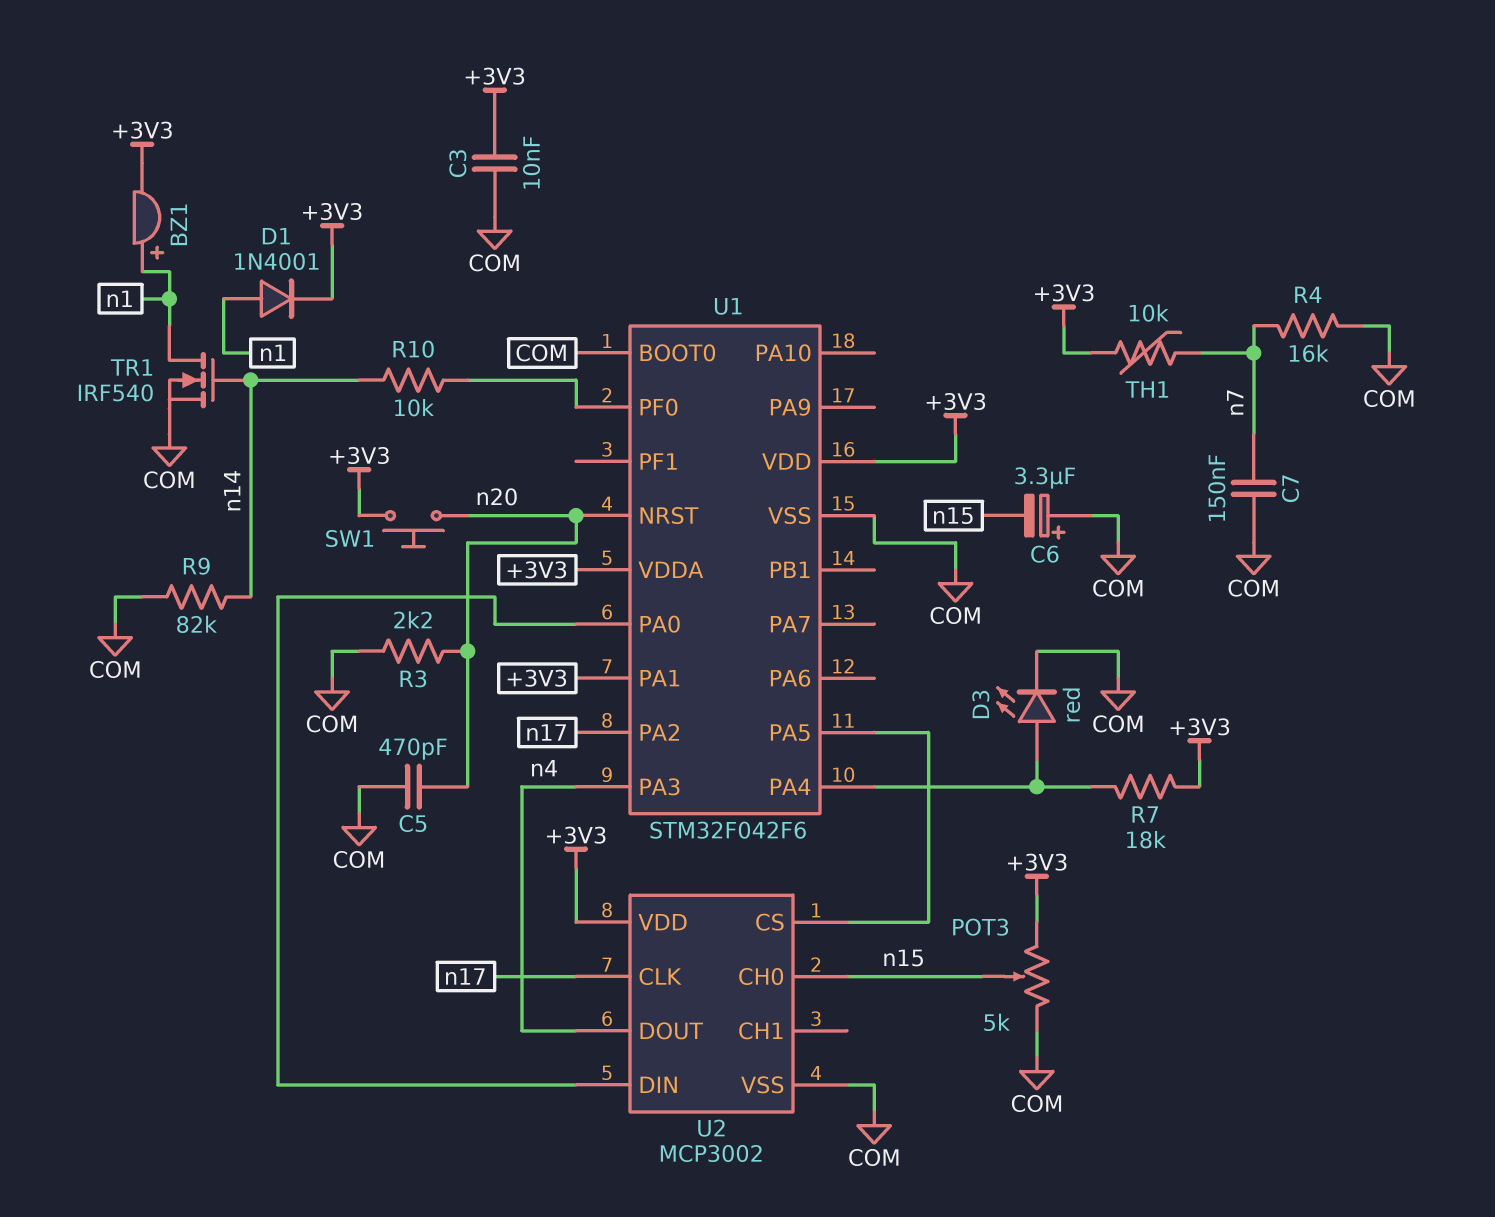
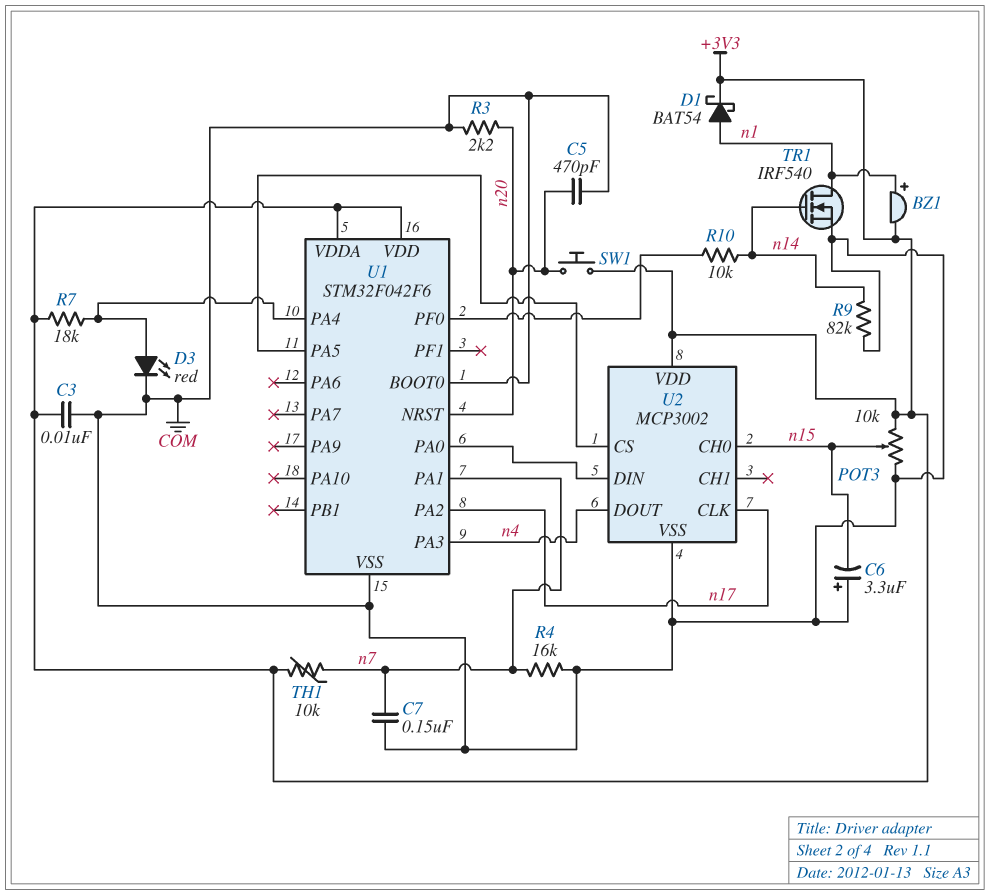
D1: diode 1N4001 (A n1, K +3V3) -> schottky BAT54 (A n1, K +3V3)
POT3: 5k (+3V3, COM, wiper n15) -> 10k (+3V3, COM, wiper n15)
U1 pin PA1: +3V3 -> n7

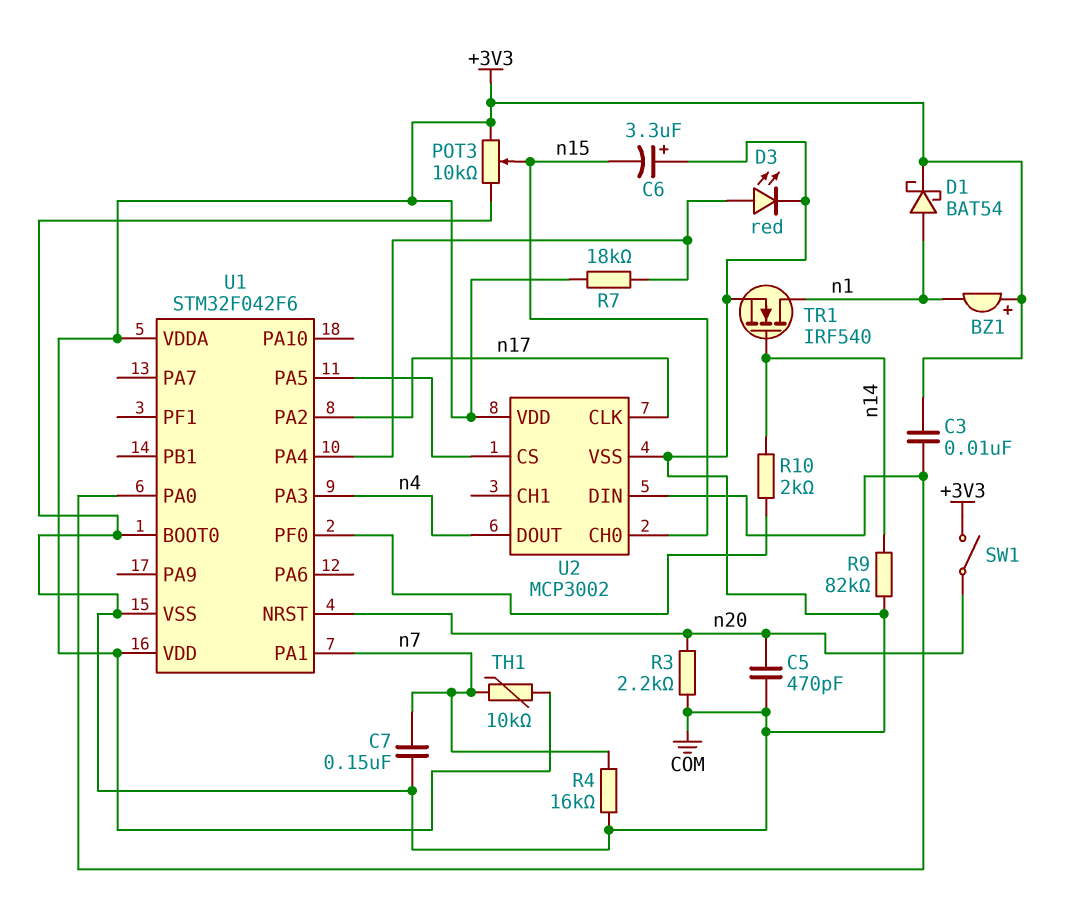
BZ1: buzzer (plus n1, minus +3V3) -> buzzer (plus +3V3, minus n1)
C3: 10nF (+3V3, COM) -> 10nF (+3V3, U1/PA0)
R10: 10k (U1/PF0, n14) -> 2k (U1/PF0, n14)
SW1: button (+3V3, n20) -> switch (+3V3, n20)

